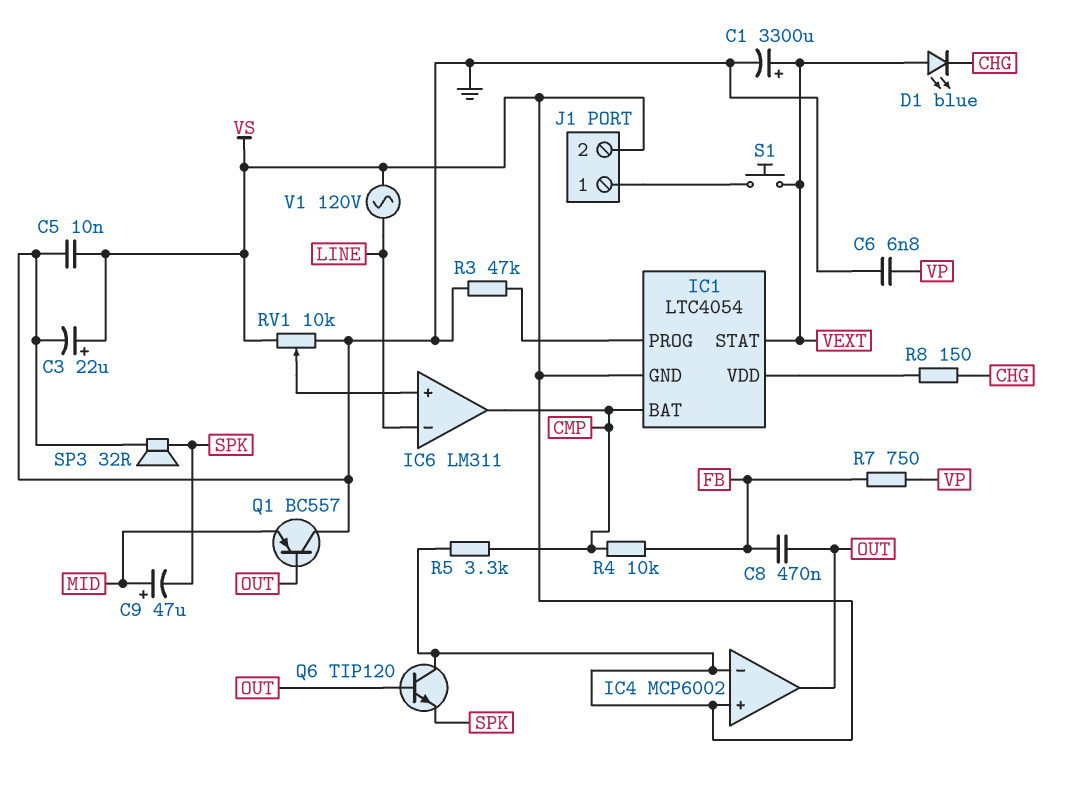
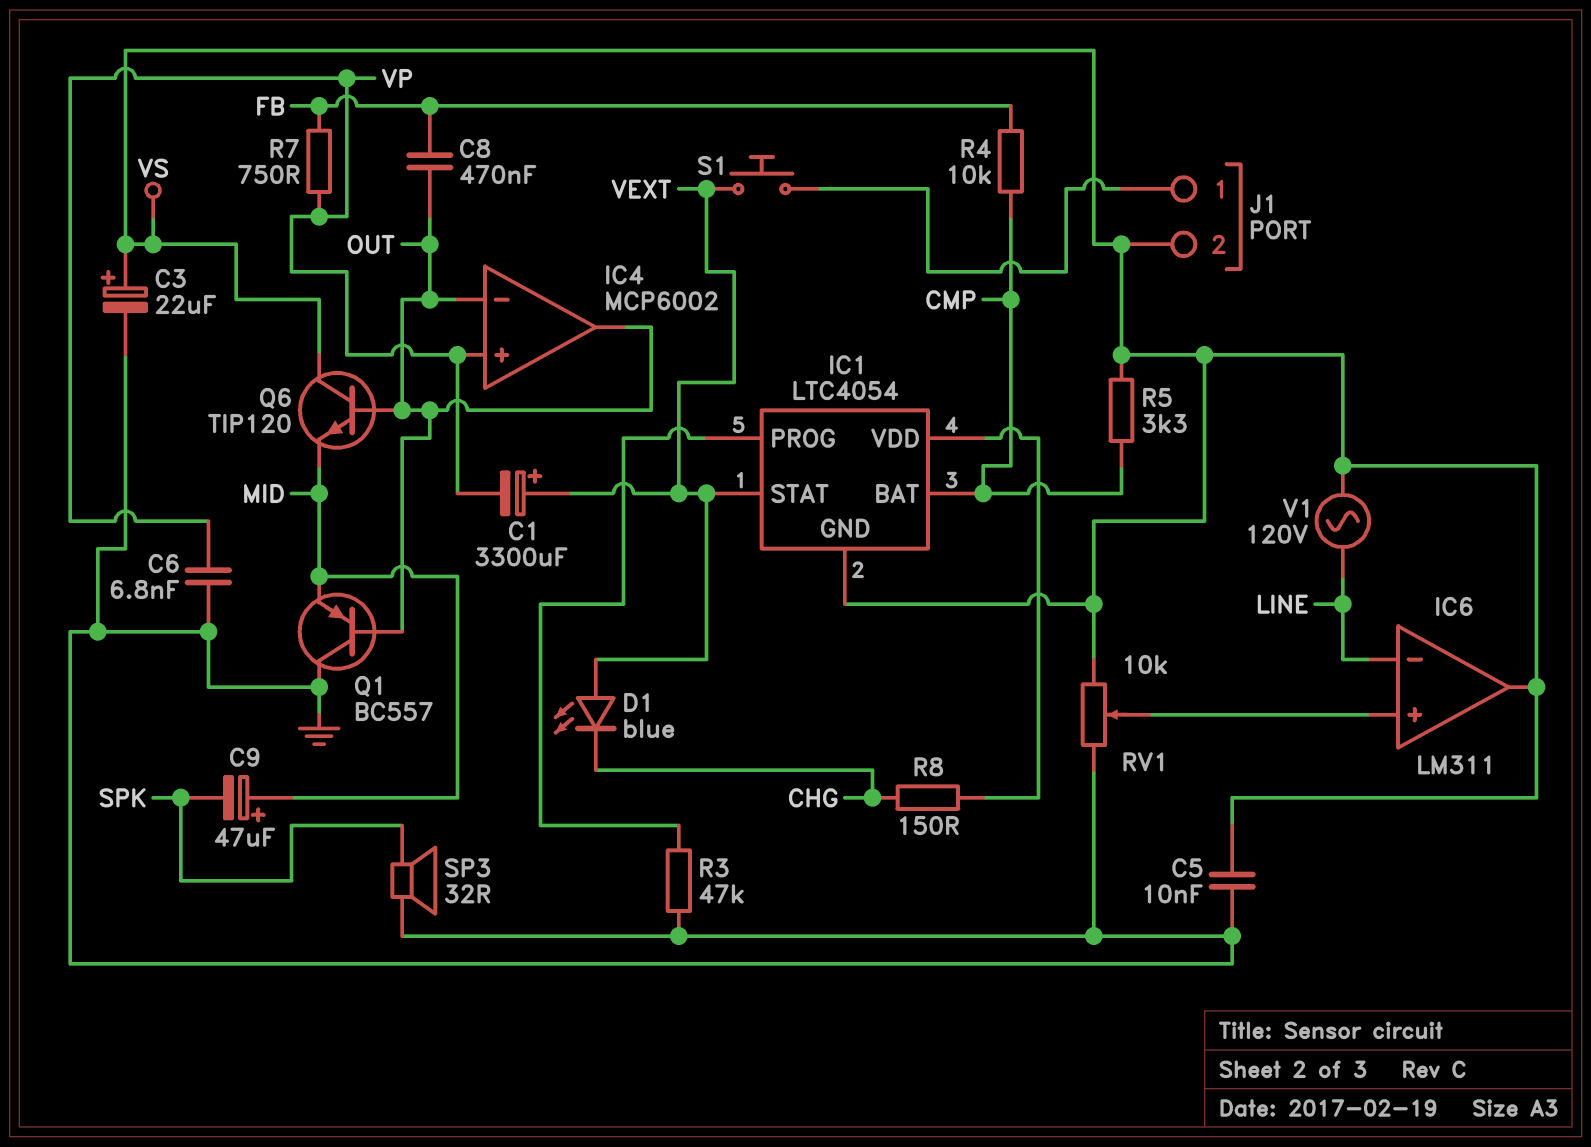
C1: 3300uF (plus VEXT, minus GND) -> 3300uF (plus VEXT, minus VP)
IC4 pin in+: VS -> VP
IC4 pin in-: VS -> OUT
IC6 pin out: CMP -> VS
Q6: NPN TIP120 (B OUT, C VS, E SPK) -> NPN TIP120 (B OUT, C VS, E MID)

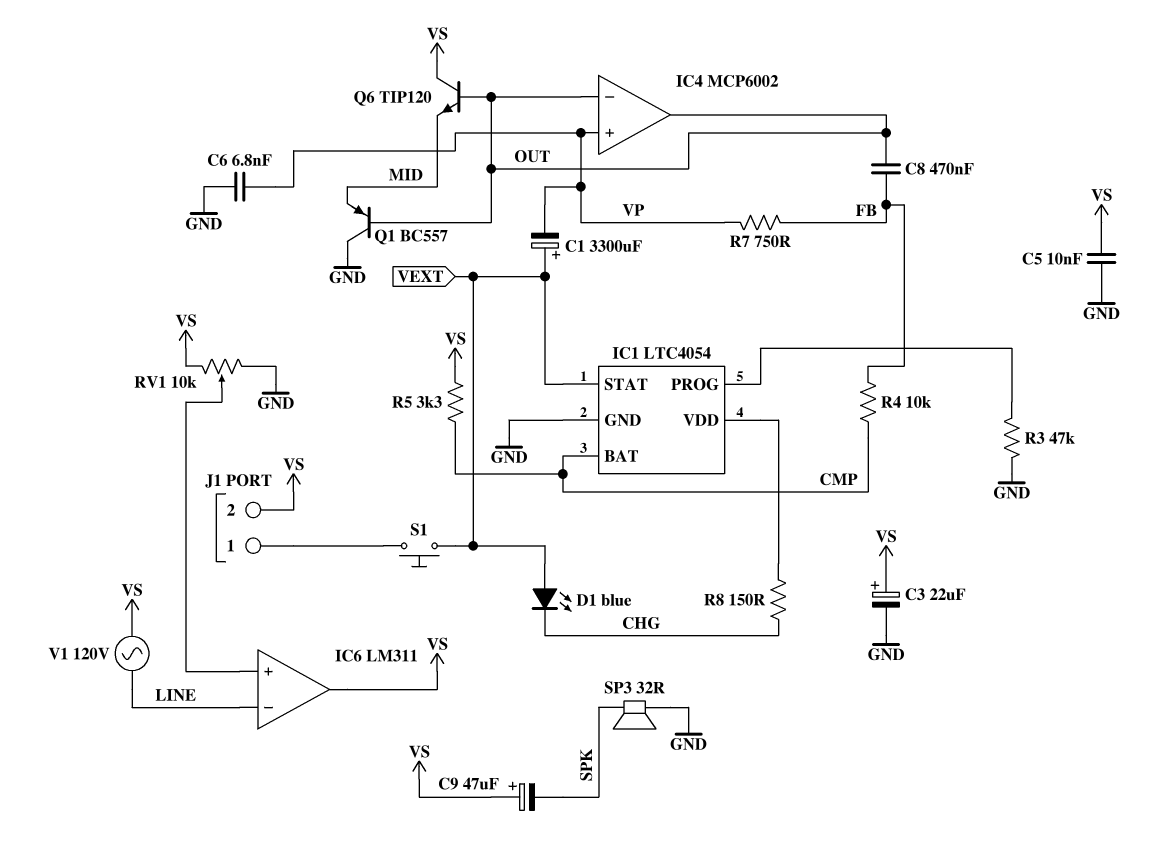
C9: 47uF (plus MID, minus SPK) -> 47uF (plus VS, minus SPK)
IC1 pin GND: VS -> GND

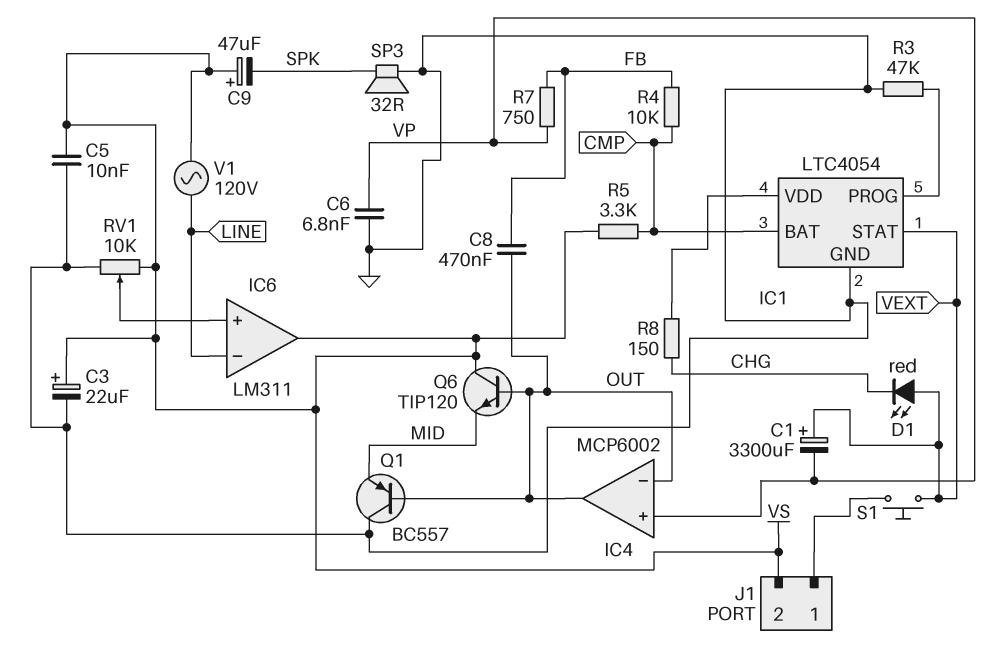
D1: LED blue (A VEXT, K CHG) -> LED red (A VEXT, K CHG)

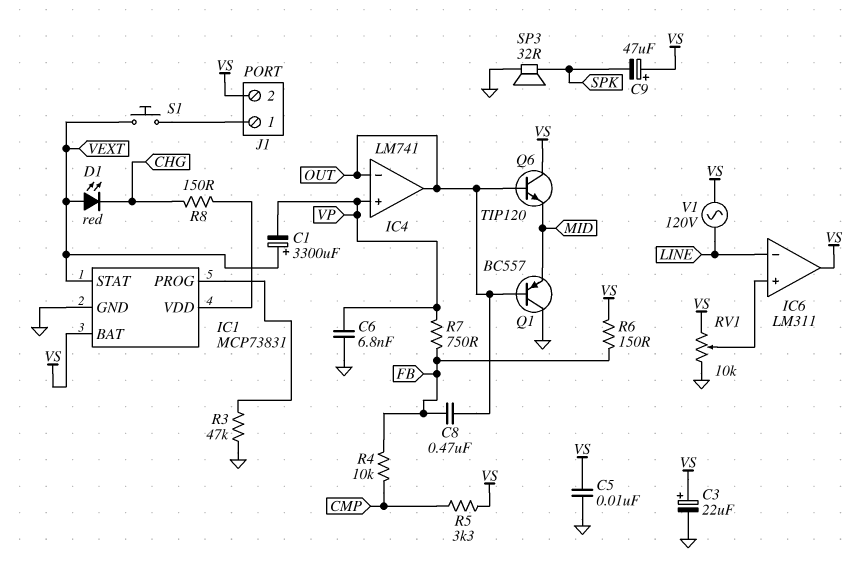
IC1: LTC4054 -> MCP73831
IC1 pin BAT: CMP -> VS
IC4: MCP6002 -> LM741
R6: none -> 150 (FB, VS)

